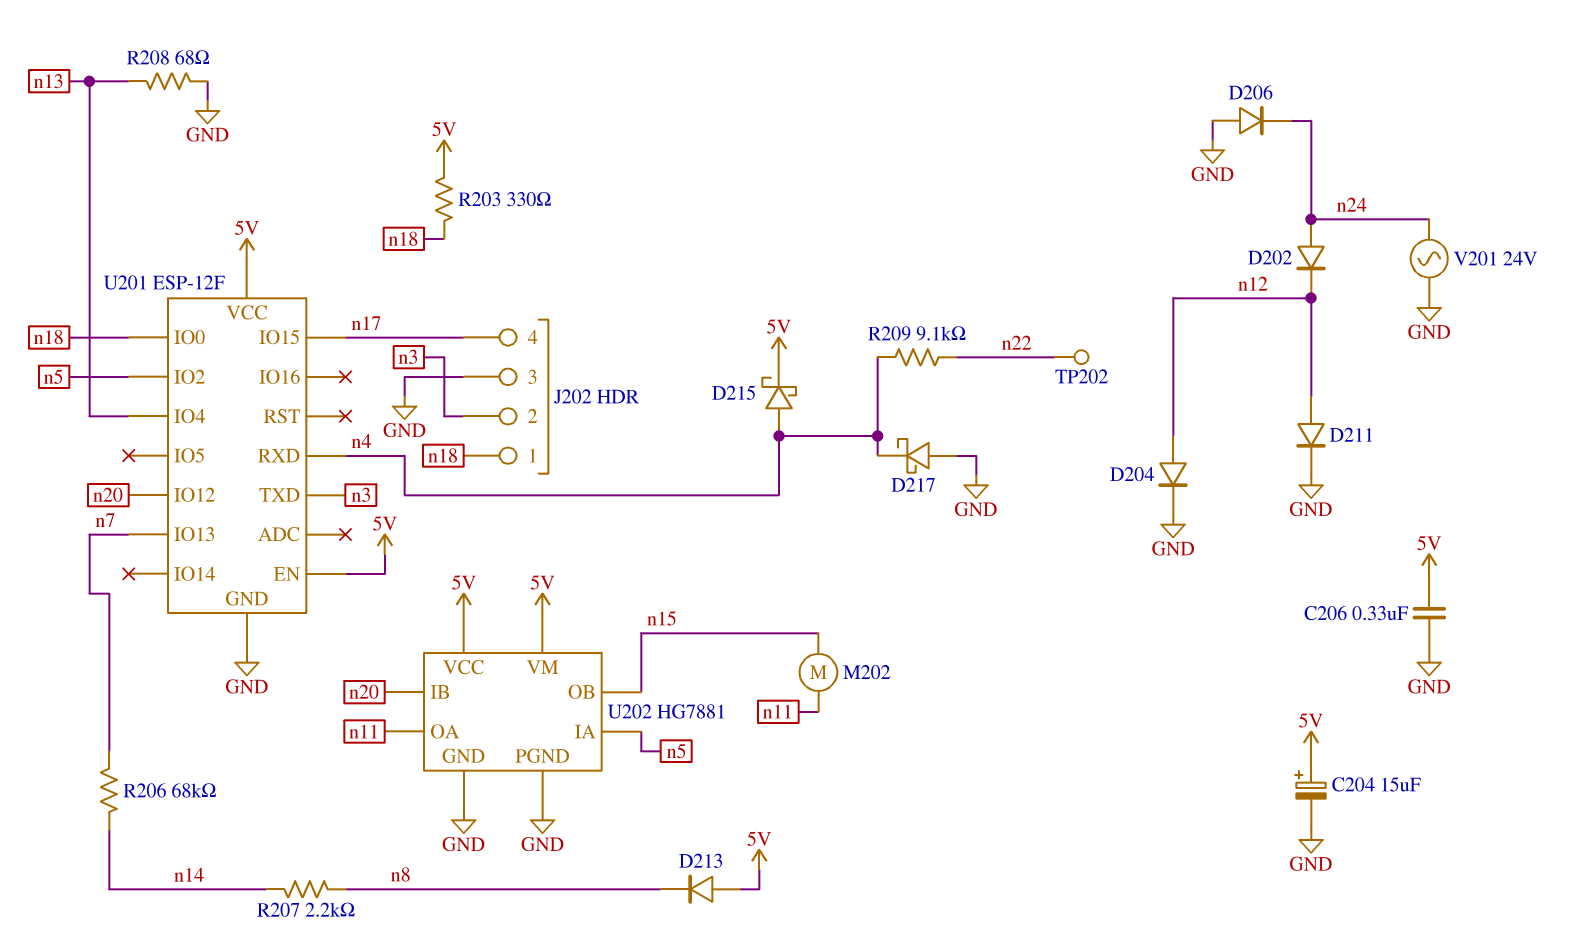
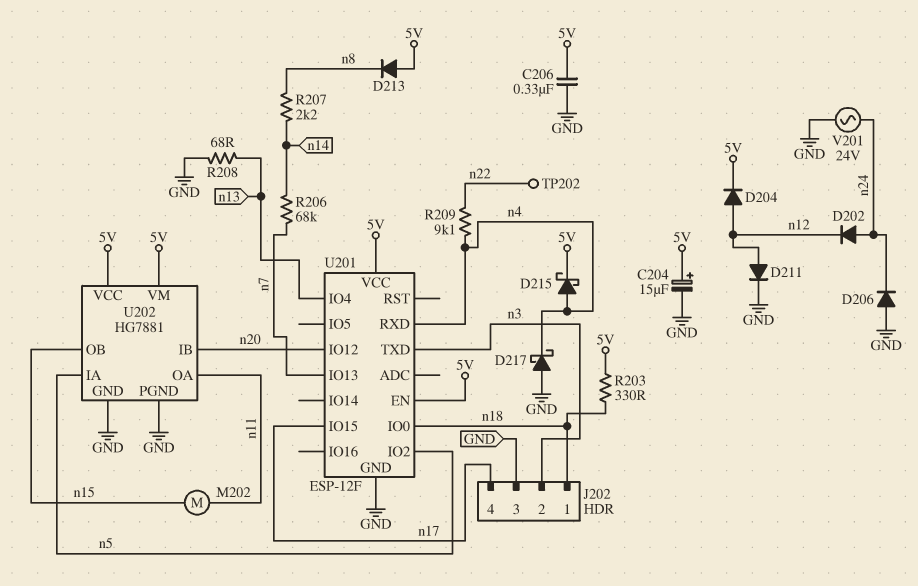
D204: diode (A n12, K GND) -> diode (A n12, K 5V)

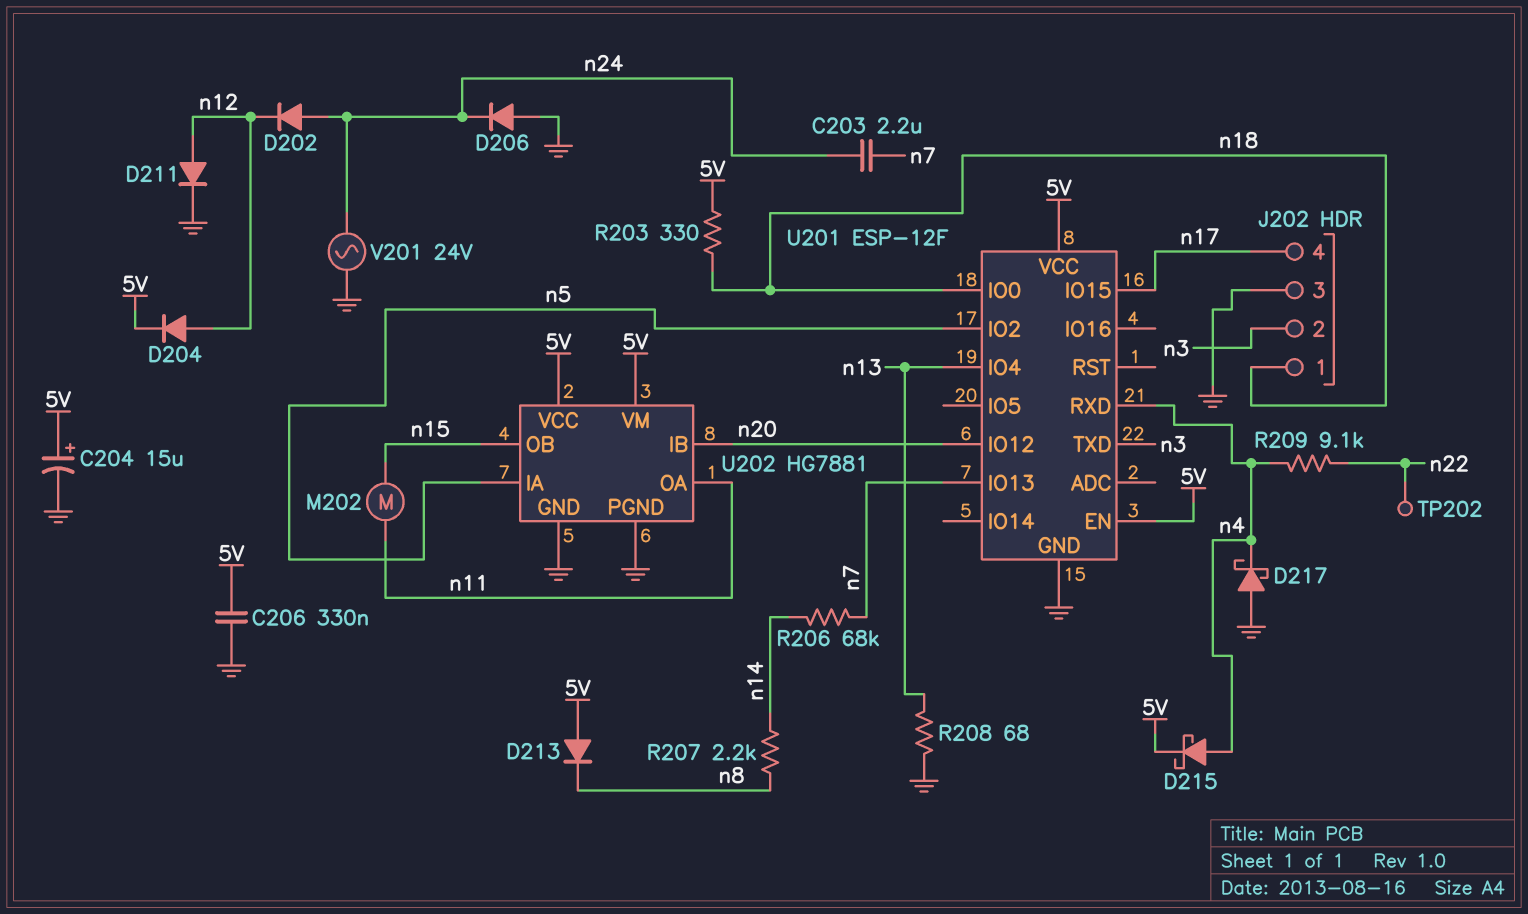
C203: none -> 2.2uF (n7, n24)

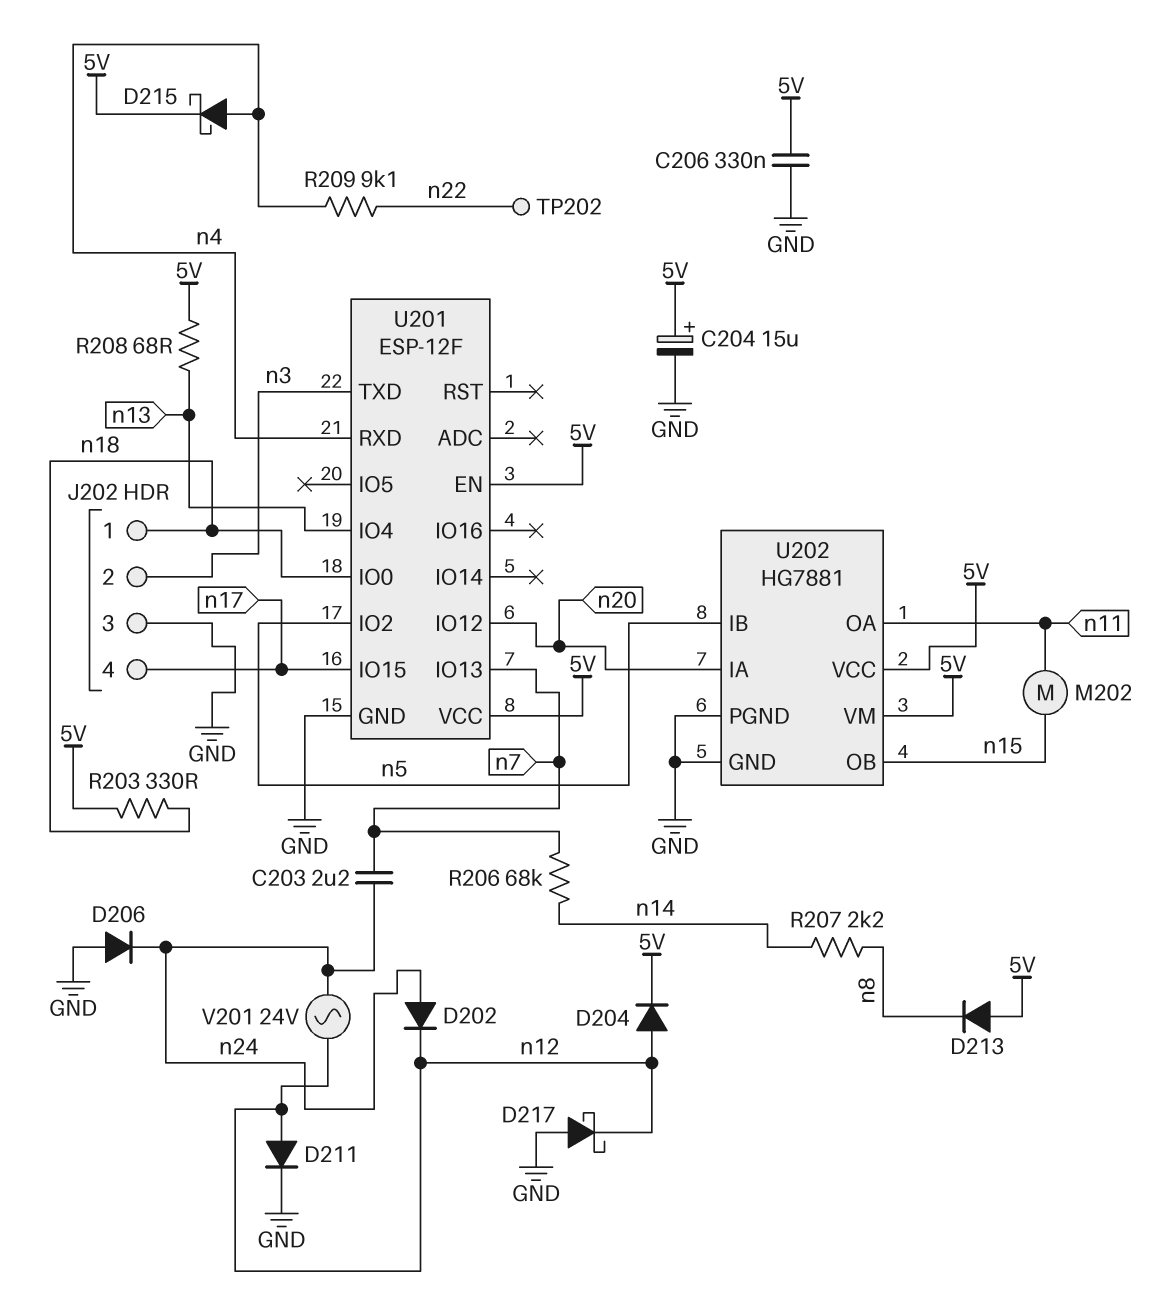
D217: schottky (A GND, K n4) -> schottky (A GND, K n12)
R208: 68 (GND, n13) -> 68 (5V, n13)
U202 pin IA: n5 -> n20
U202 pin IB: n20 -> n5
V201: AC 24V (GND, n24) -> AC 24V (n12, n24)

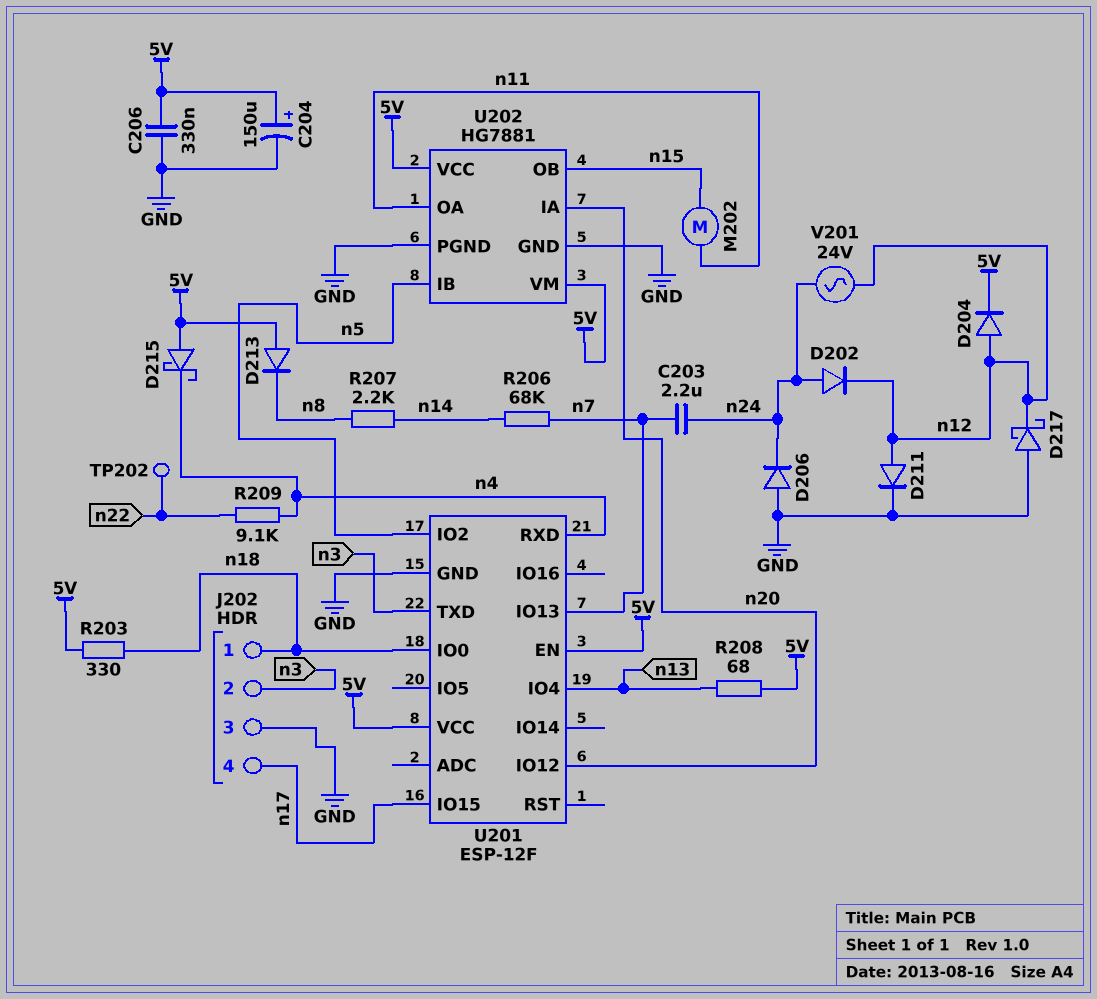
C204: 15uF (plus 5V, minus GND) -> 150uF (plus 5V, minus GND)
D215: schottky (A n4, K 5V) -> schottky (A 5V, K n4)

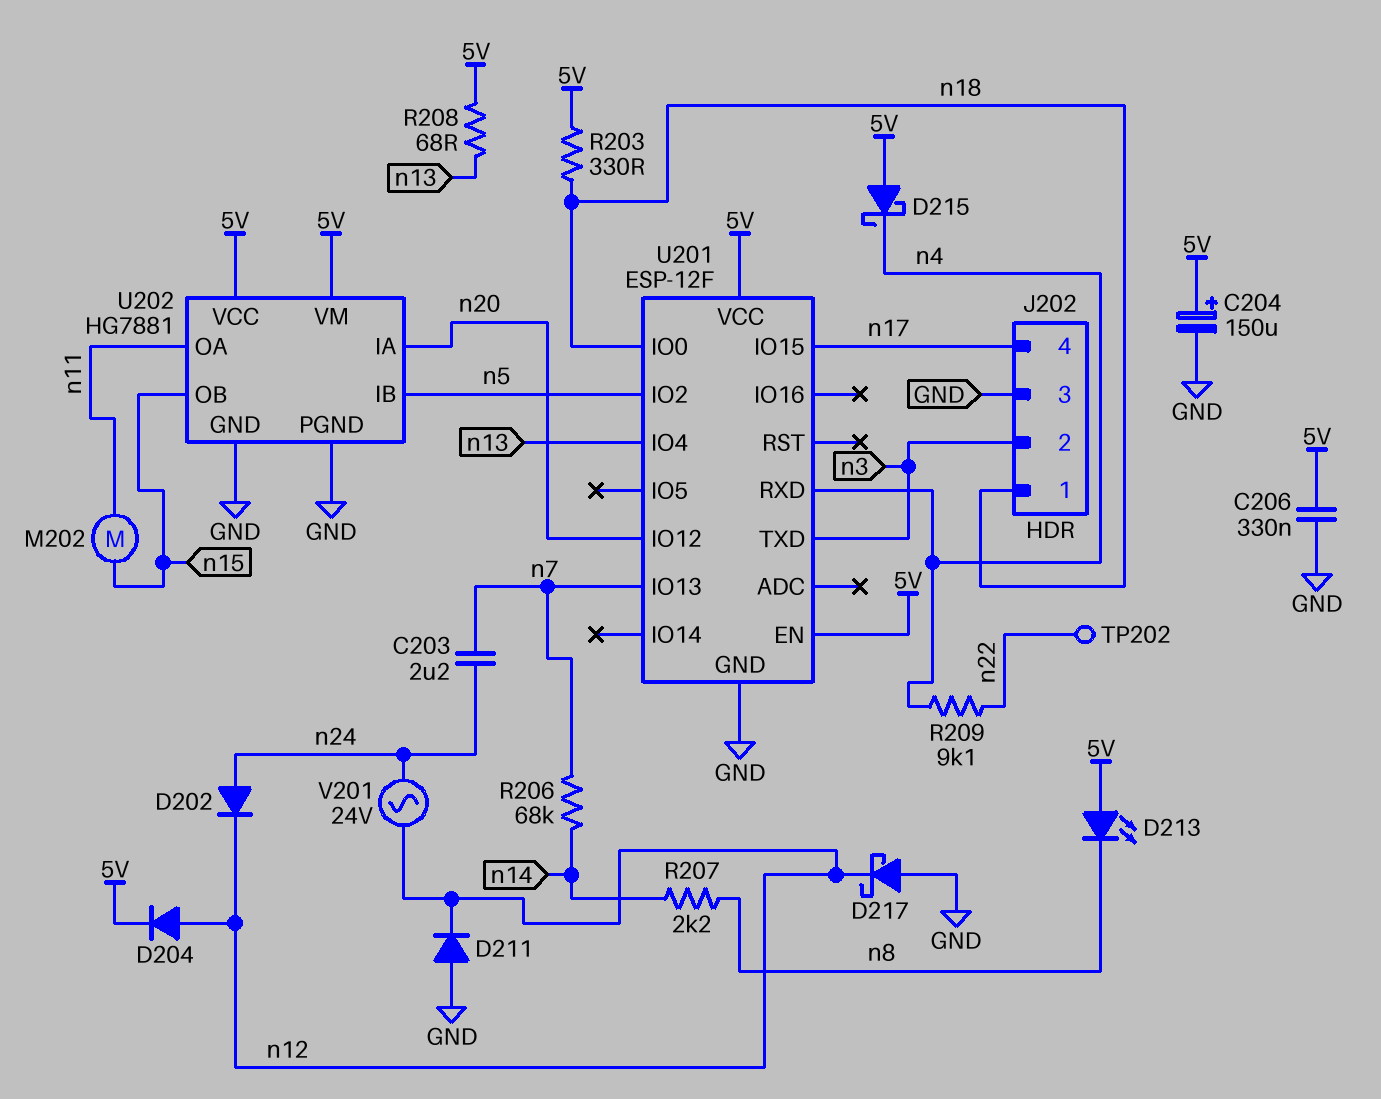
D206: diode (A GND, K n24) -> none
D211: diode (A n12, K GND) -> diode (A GND, K n12)
D213: diode (A 5V, K n8) -> LED (A 5V, K n8)

